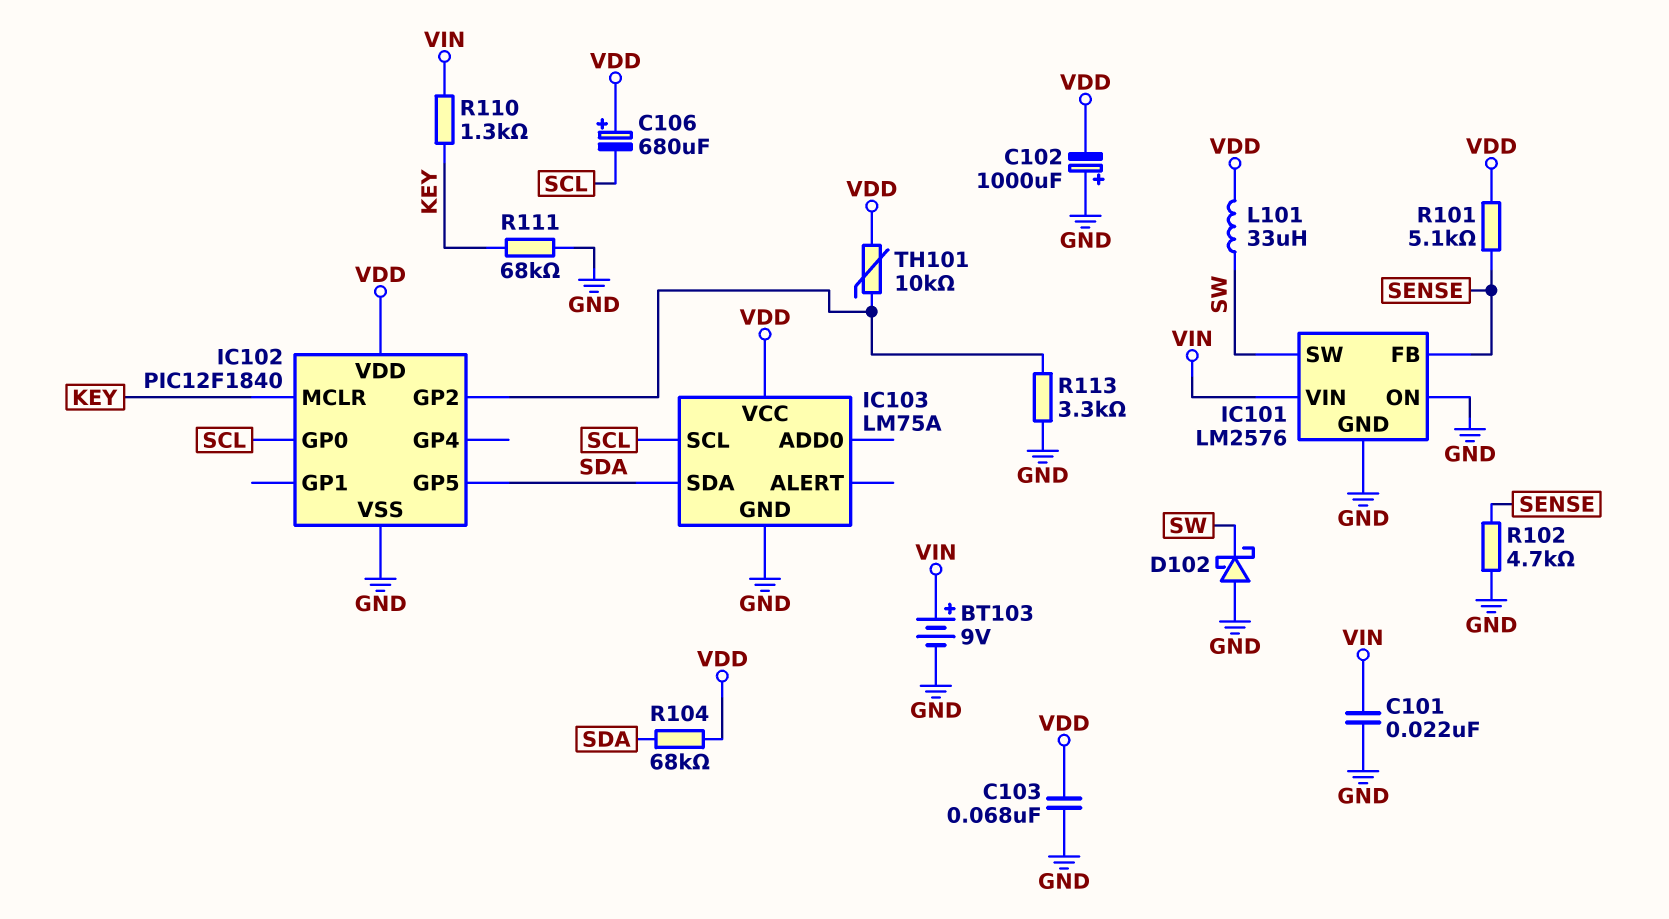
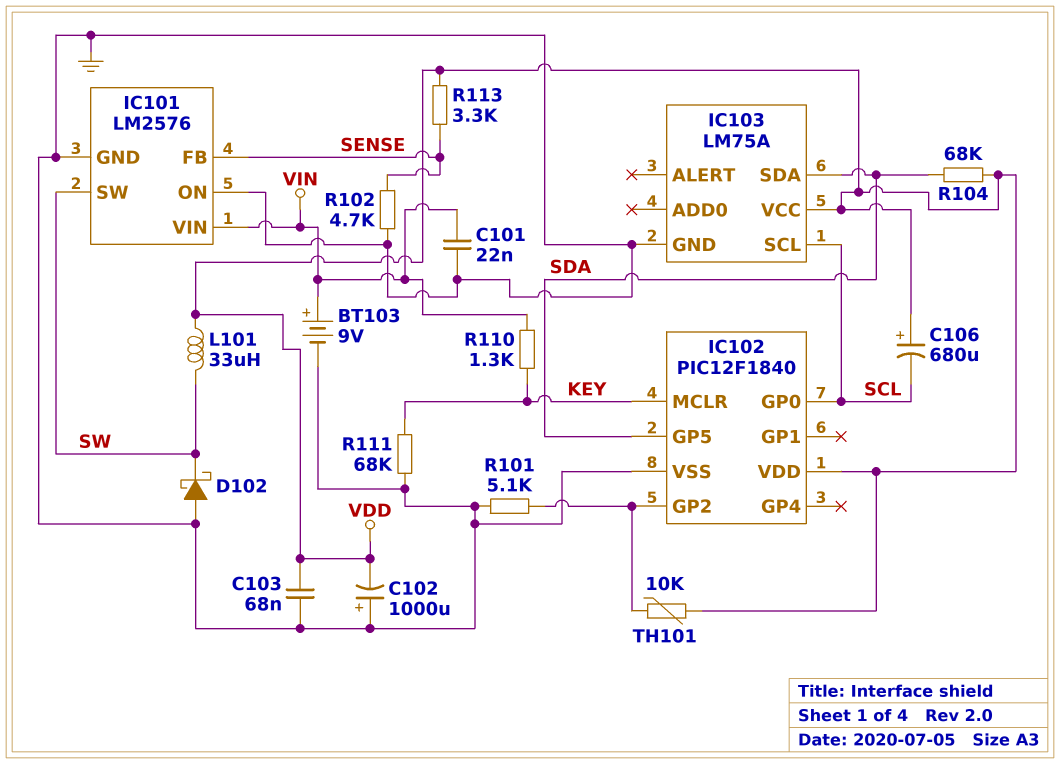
R101: 5.1k (SENSE, VDD) -> 5.1k (GND, IC102/GP2)
R113: 3.3k (GND, IC102/GP2) -> 3.3k (SENSE, VDD)

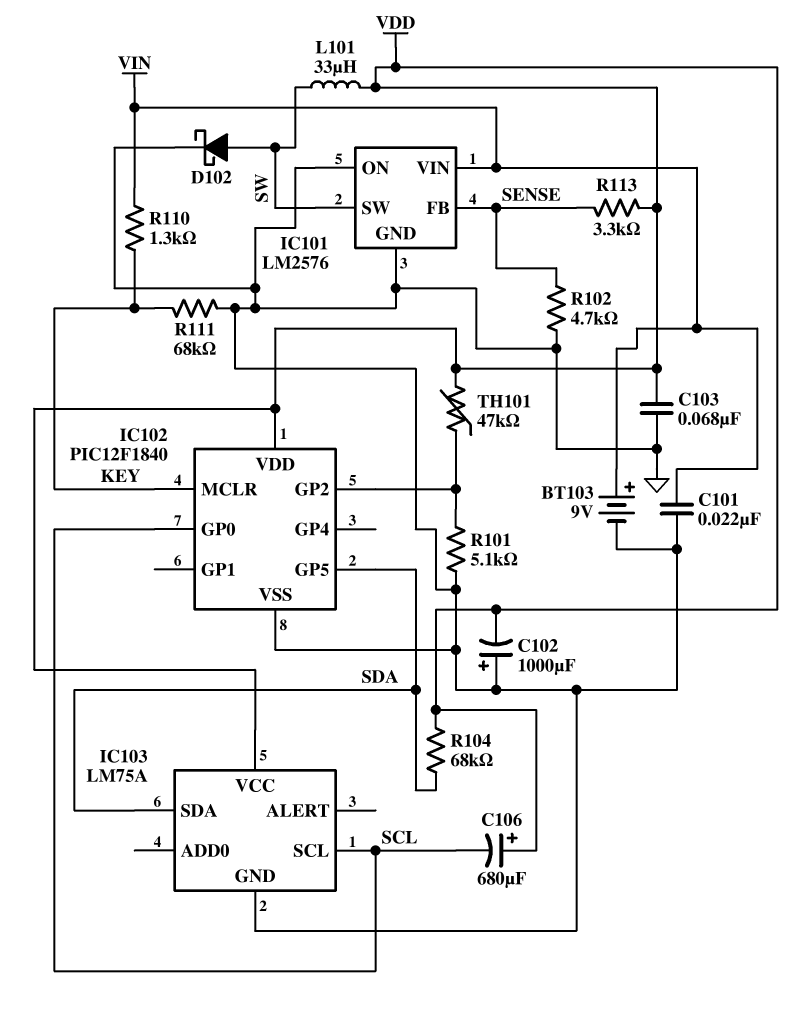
D102: schottky (A GND, K SW) -> schottky (A SW, K GND)
TH101: 10k (IC102/GP2, VDD) -> 47k (IC102/GP2, VDD)

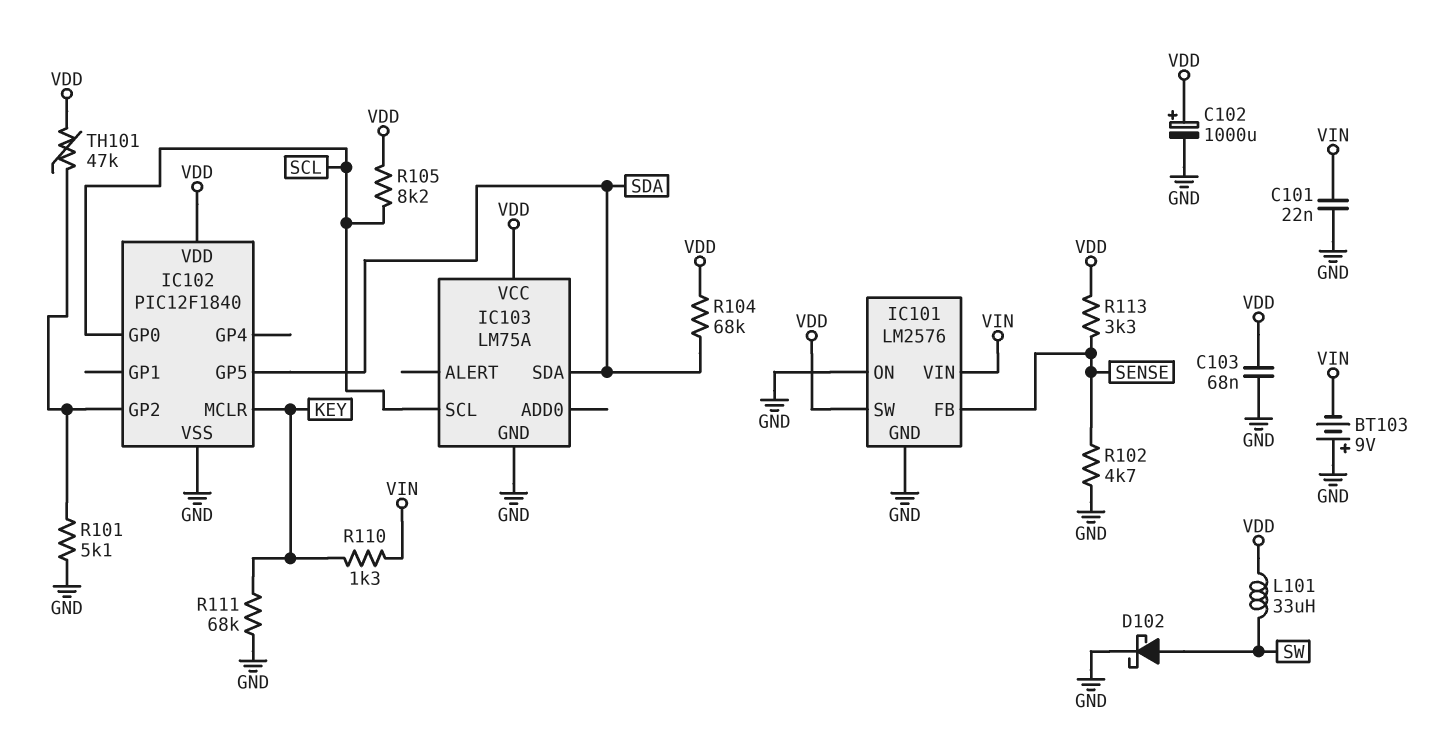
BT103: 9V (plus VIN, minus GND) -> 9V (plus GND, minus VIN)
C102: 1000uF (plus GND, minus VDD) -> 1000uF (plus VDD, minus GND)
C106: 680uF (plus VDD, minus SCL) -> none
IC101 pin SW: SW -> VDD
R105: none -> 8.2k (SCL, VDD)

